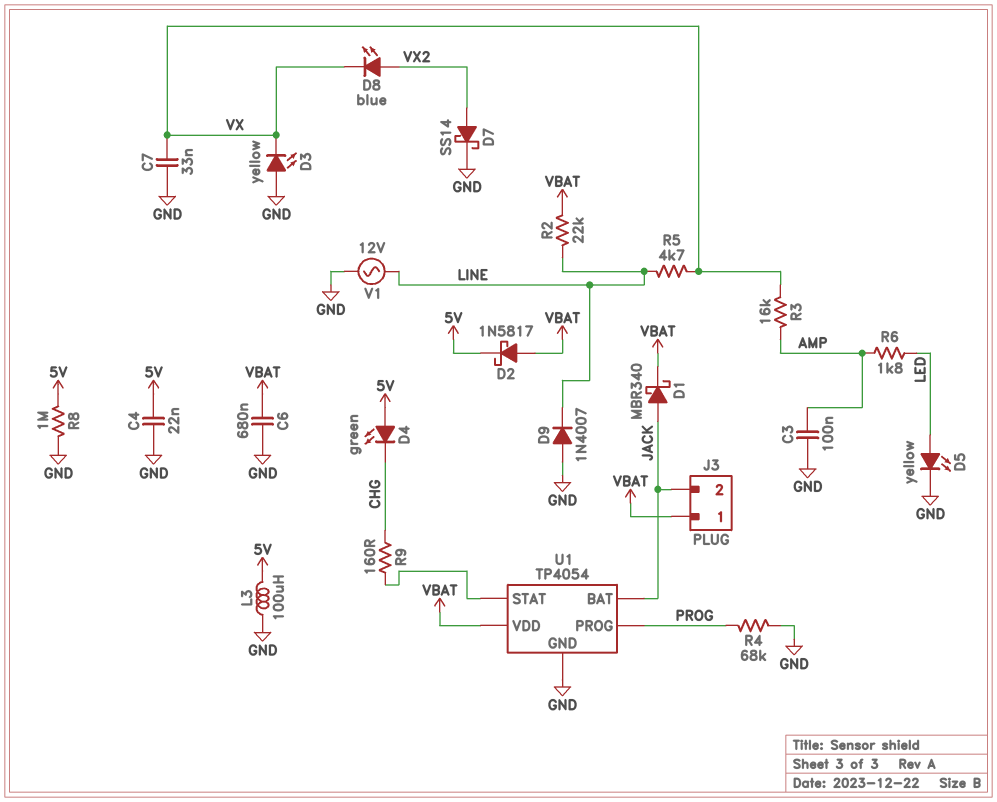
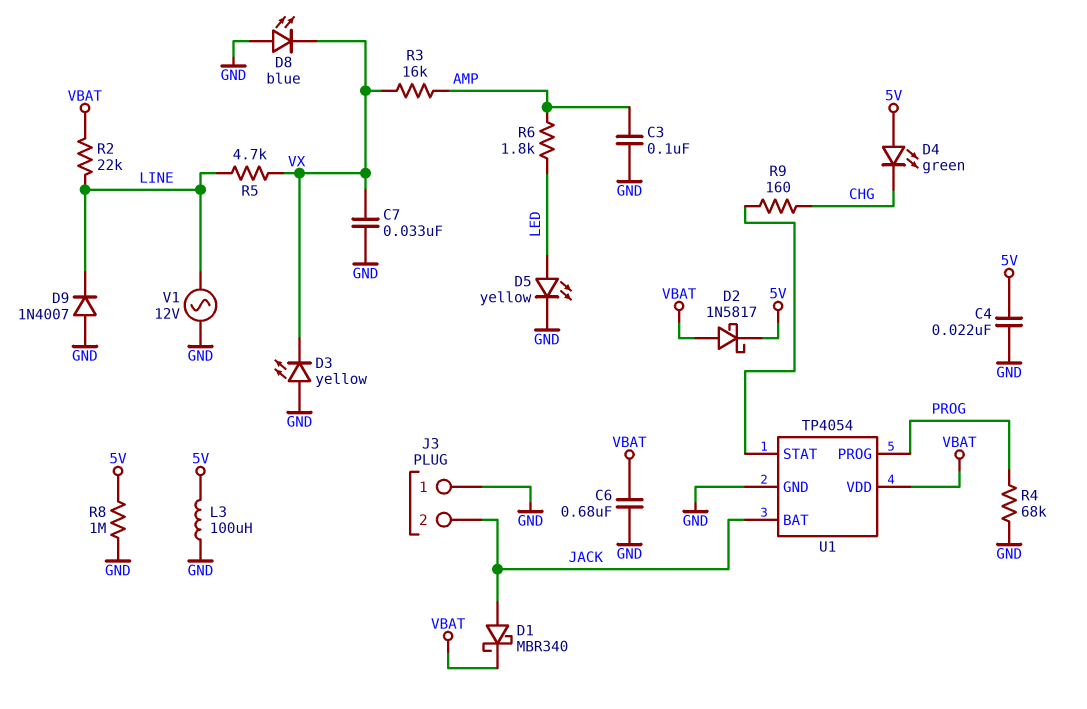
D7: schottky SS14 (A VX2, K GND) -> none
D8: LED blue (A VX2, K VX) -> LED blue (A GND, K VX)
J3 pin 1: VBAT -> GND

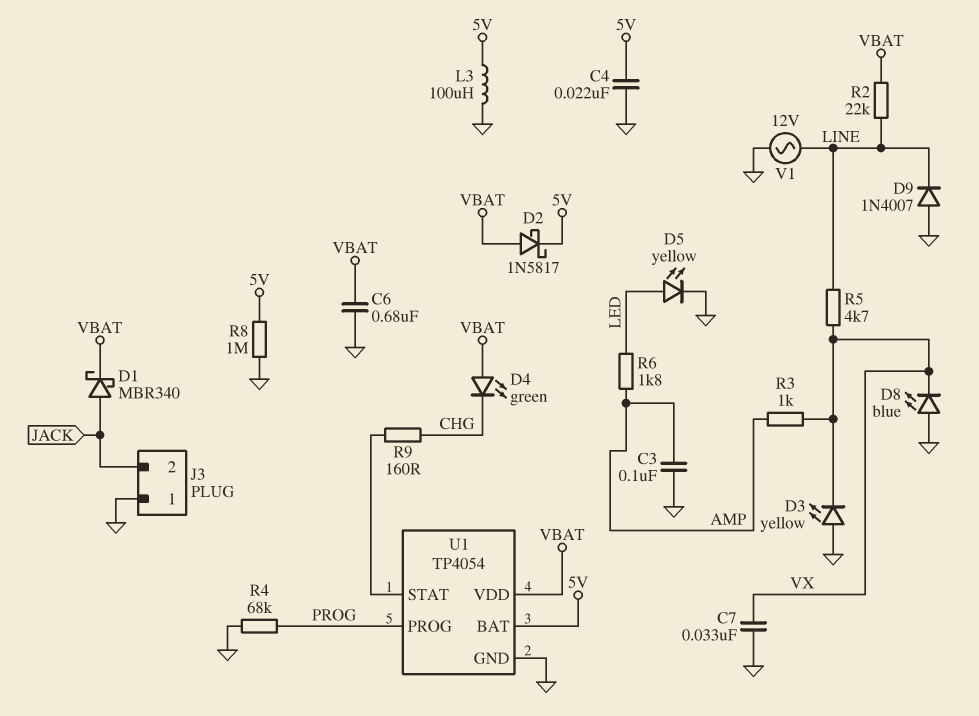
D4: LED green (A 5V, K CHG) -> LED green (A VBAT, K CHG)
R3: 16k (AMP, VX) -> 1k (AMP, VX)
U1 pin BAT: JACK -> 5V

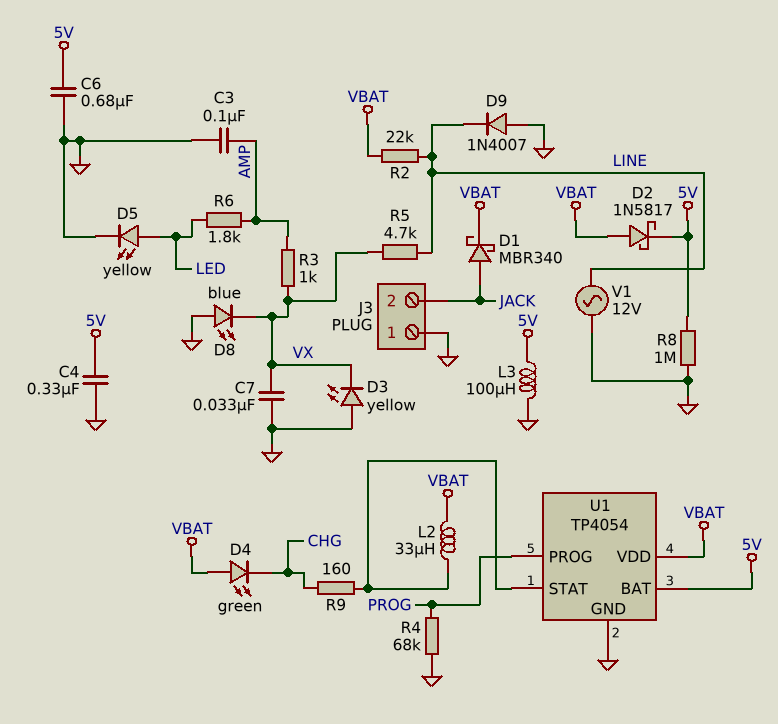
C4: 22nF (5V, GND) -> 330nF (5V, GND)
C6: 680nF (GND, VBAT) -> 680nF (5V, GND)
L2: none -> 33uH (U1/STAT, VBAT)

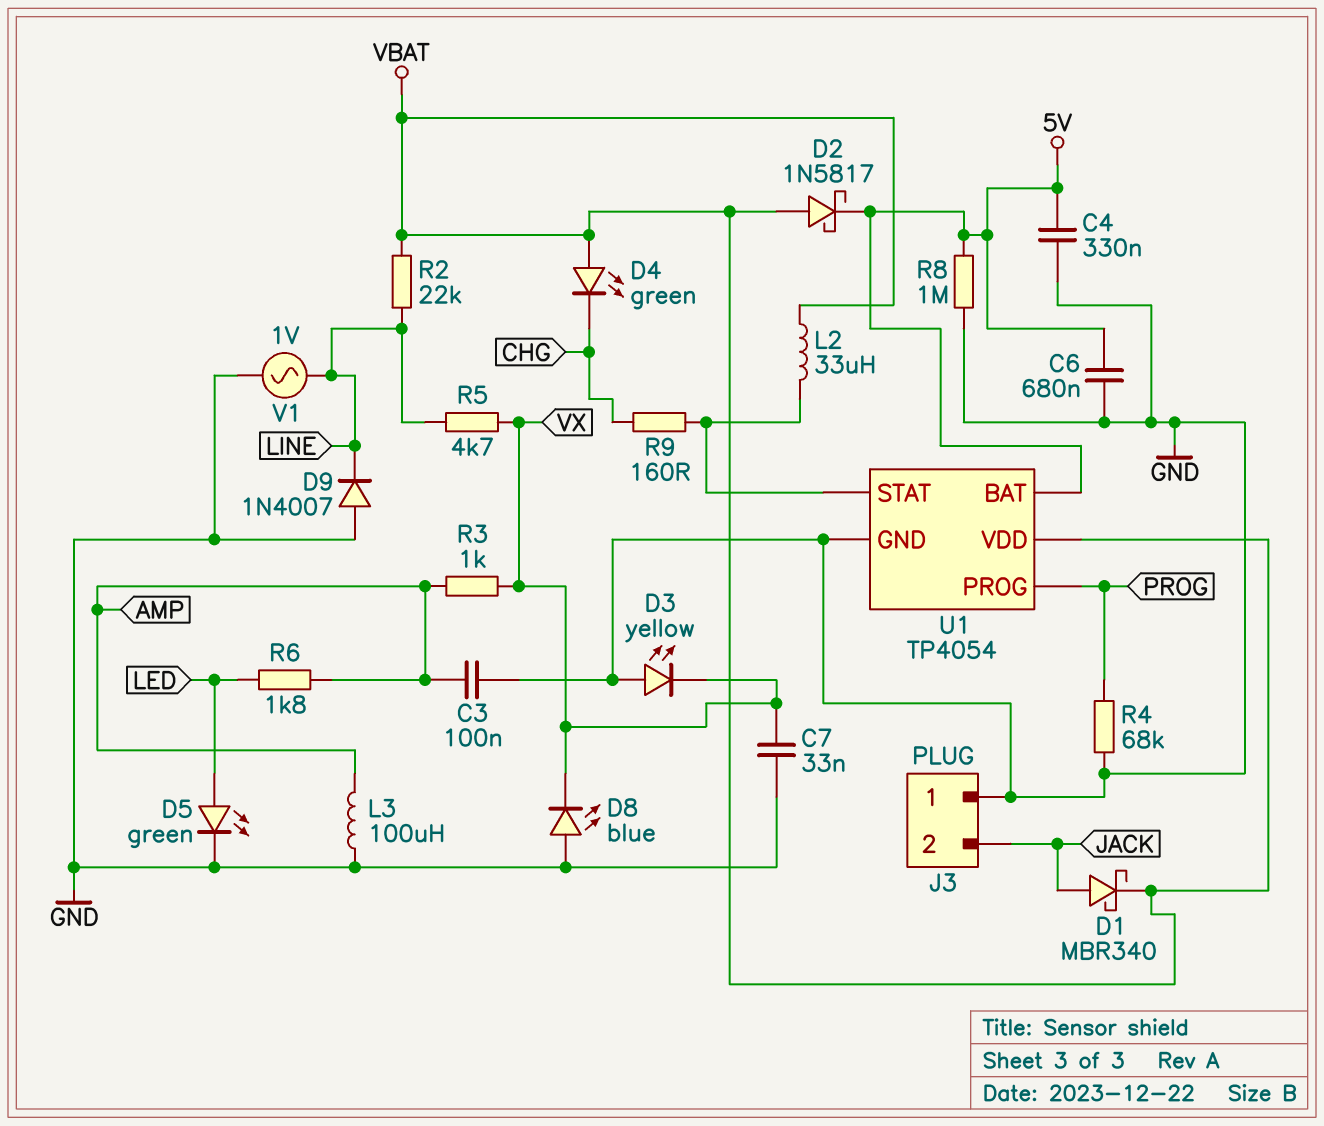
D5: LED yellow (A LED, K GND) -> LED green (A LED, K GND)
L3: 100uH (5V, GND) -> 100uH (AMP, GND)
V1: AC 12V (GND, LINE) -> AC 1V (GND, LINE)

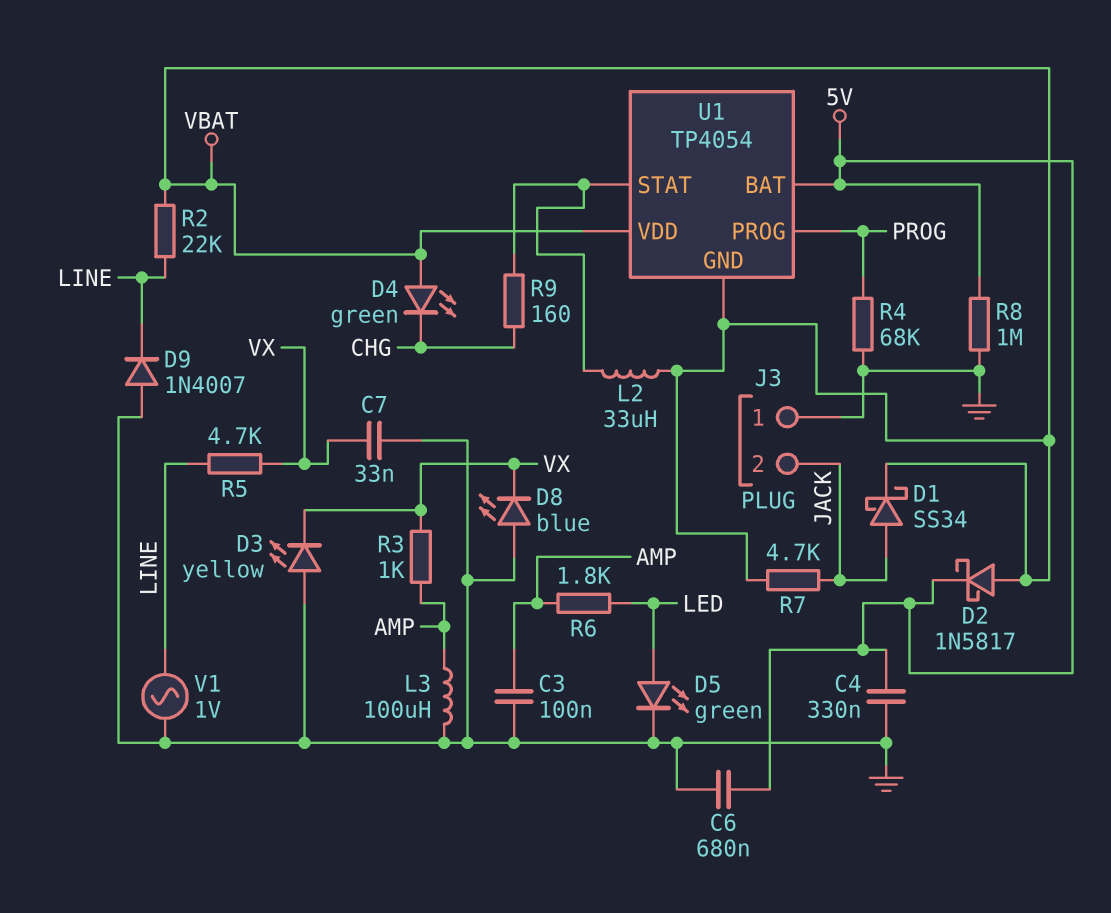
D1: schottky MBR340 (A JACK, K VBAT) -> schottky SS34 (A JACK, K VBAT)
R7: none -> 4.7k (JACK, VBAT)
U1 pin GND: GND -> VBAT

